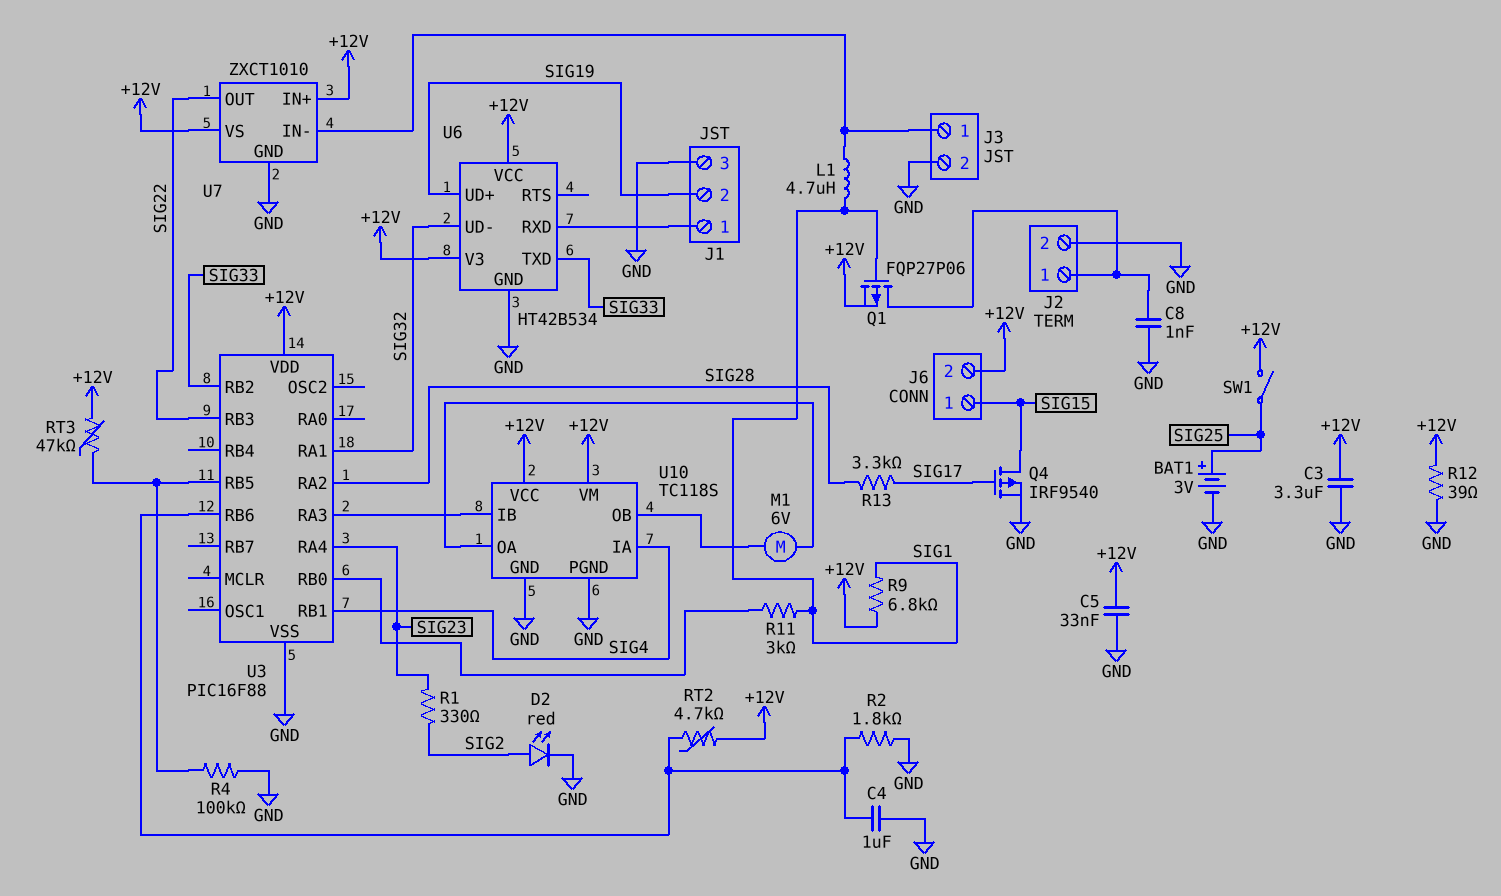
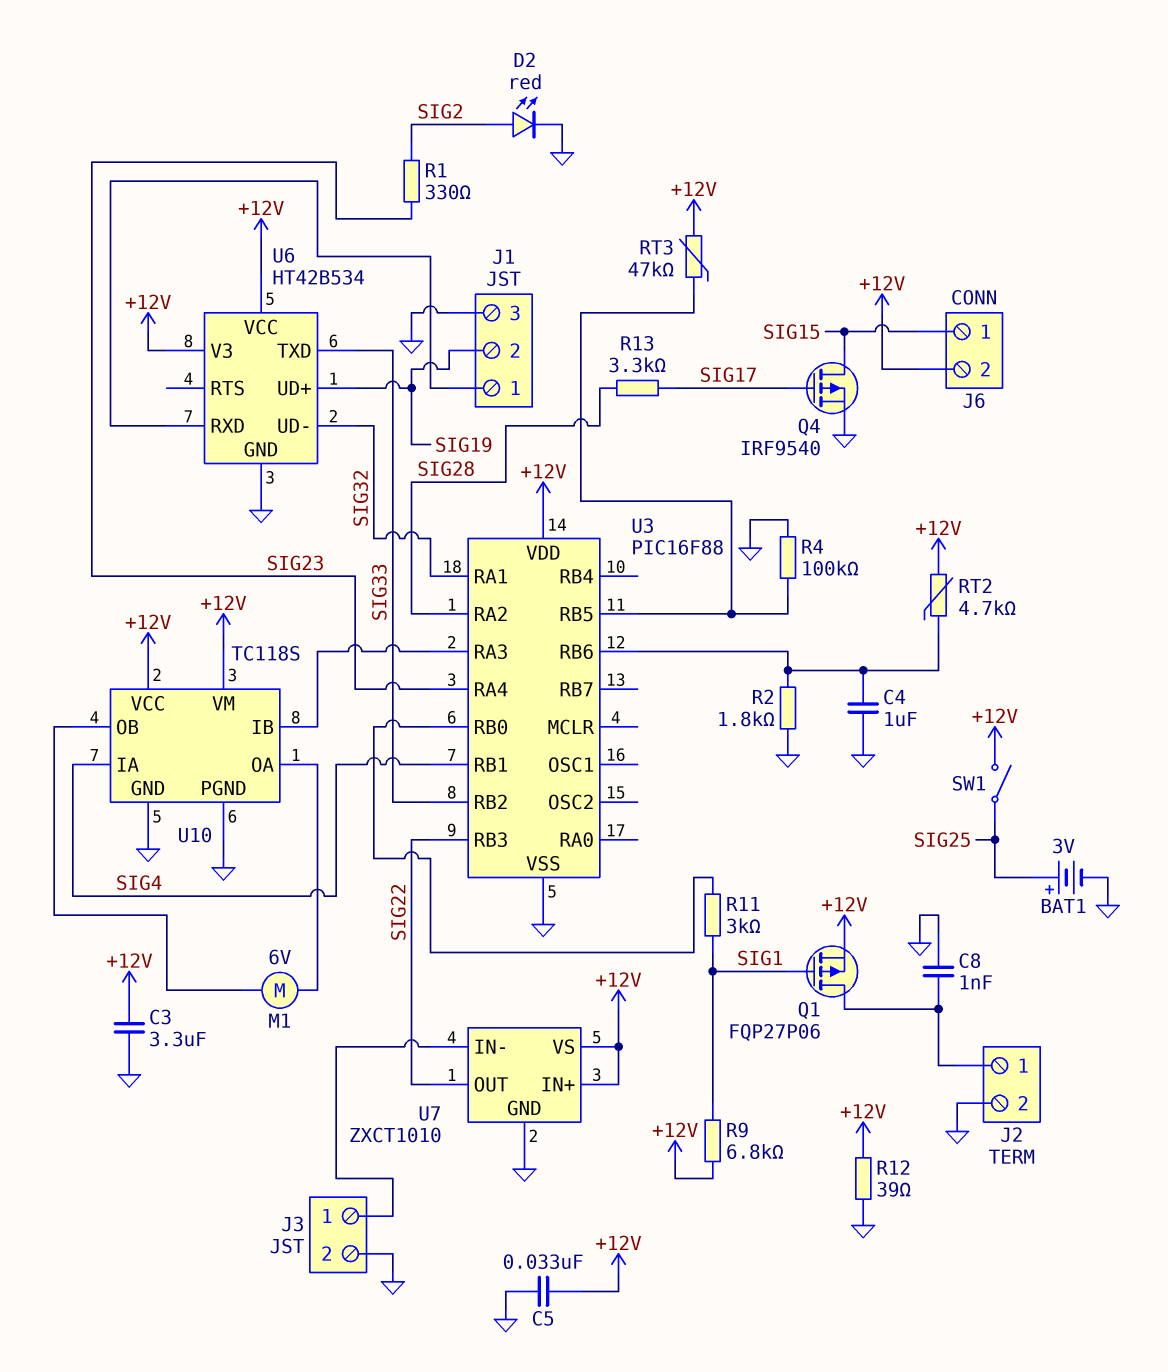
L1: 4.7uH (J3/1, SIG1) -> none

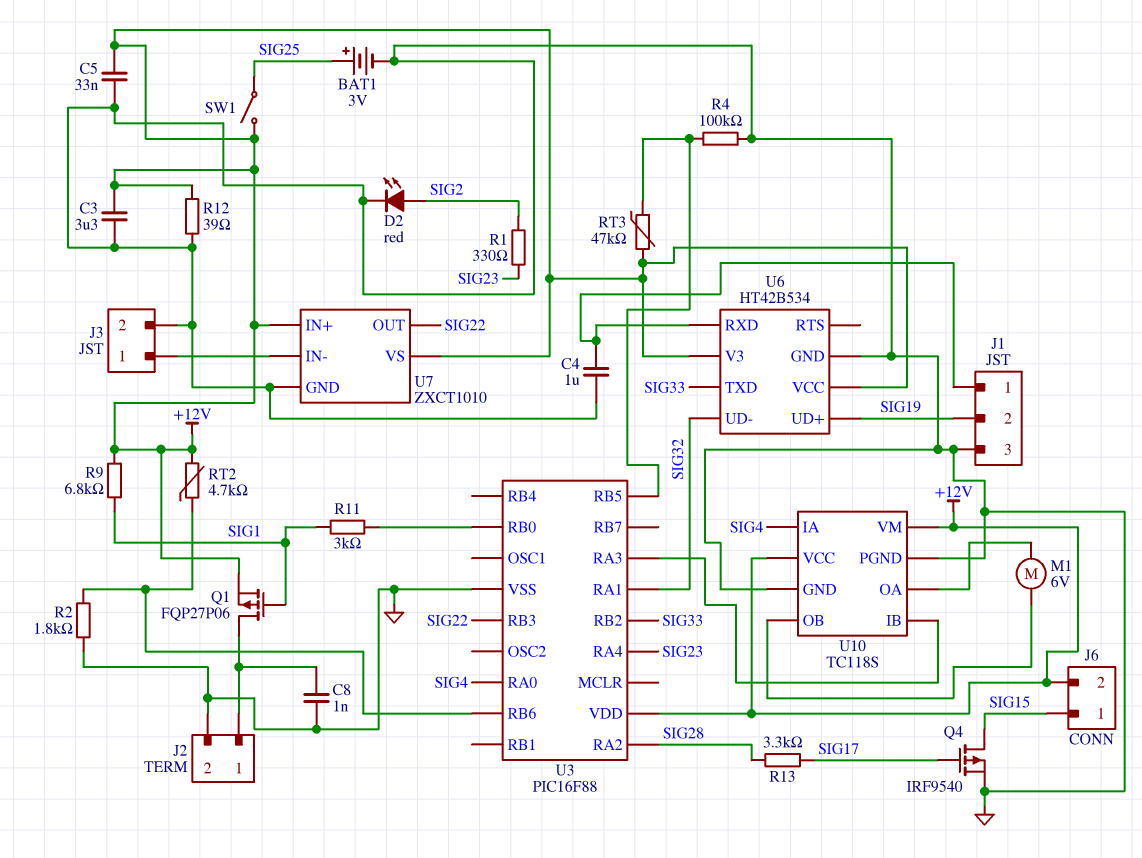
C4: 1uF (GND, U3/RB6) -> 1uF (GND, J1/1)
U3 pin RA0: none -> SIG4
U3 pin RB1: SIG4 -> none

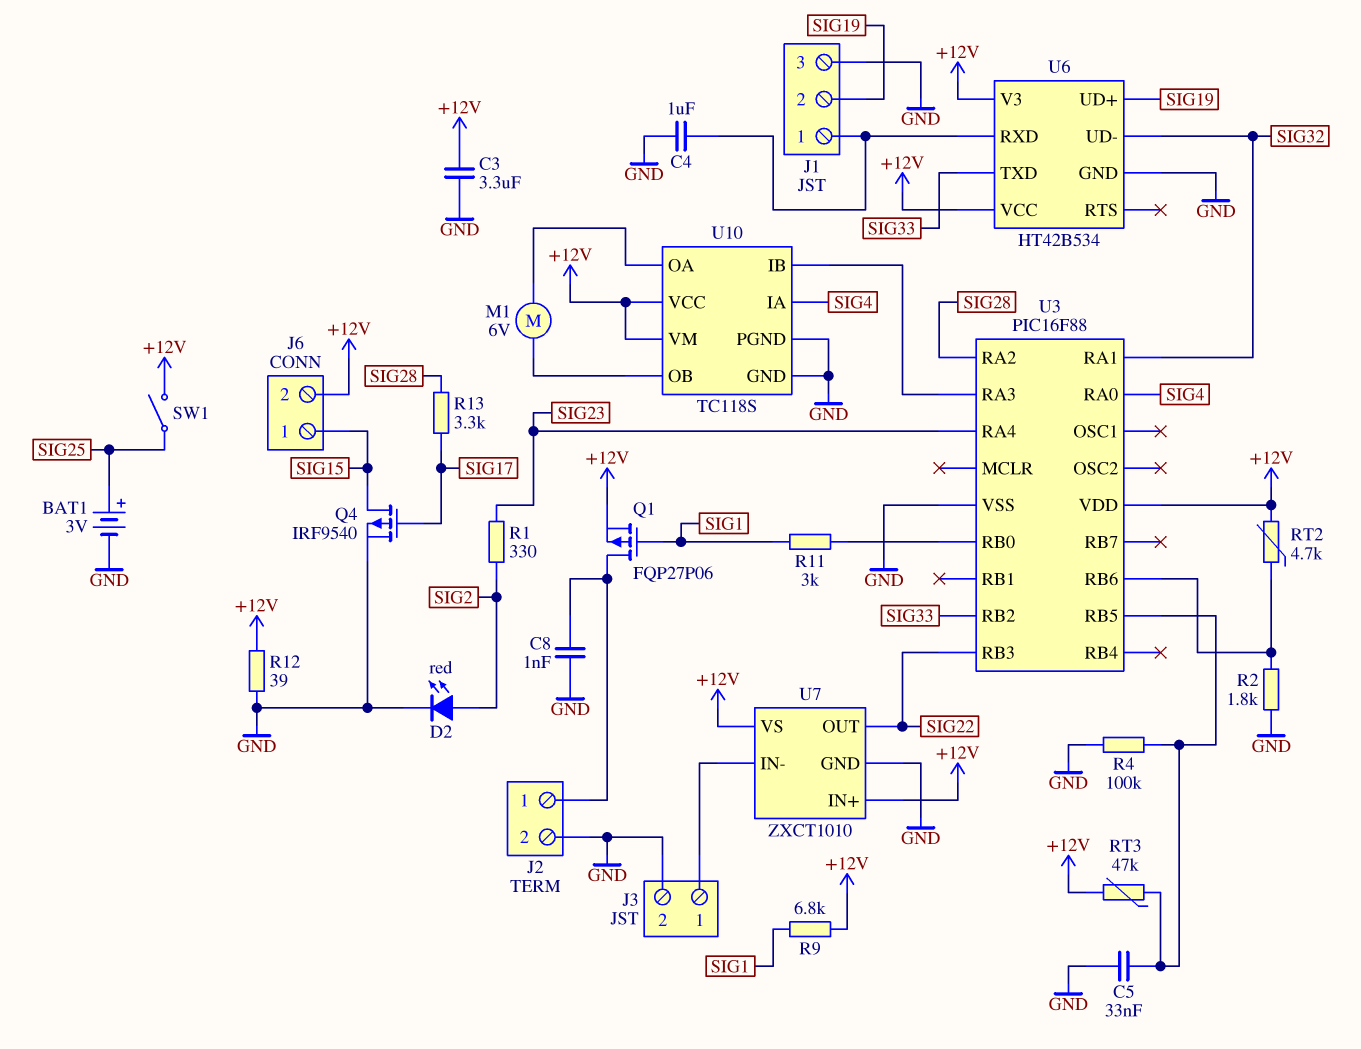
C5: 33nF (+12V, GND) -> 33nF (GND, U3/RB5)

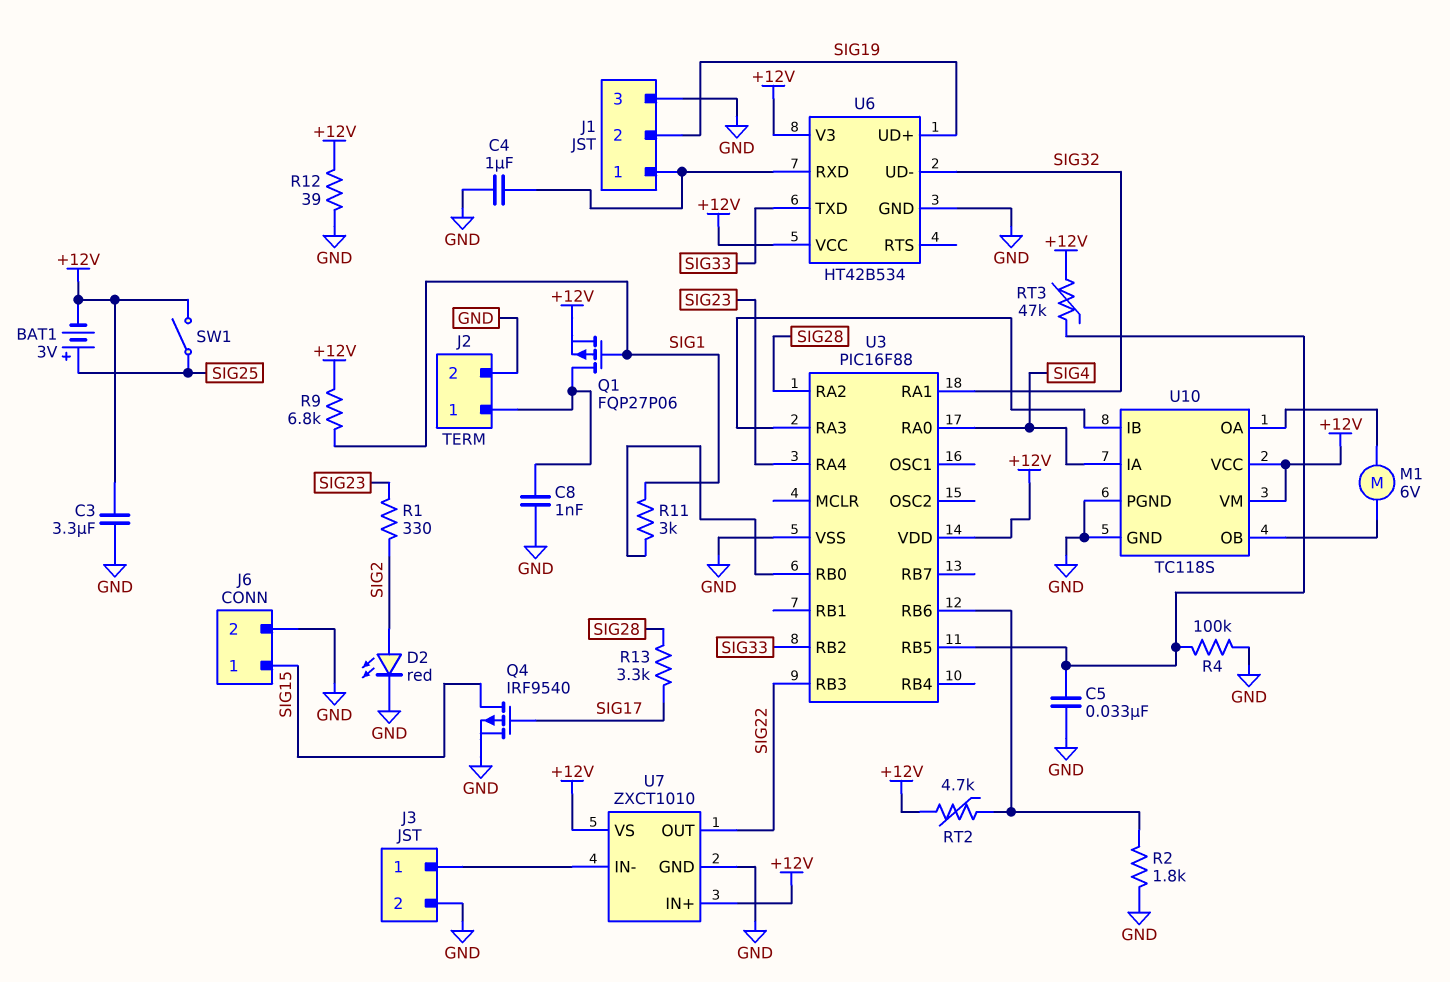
BAT1: 3V (plus SIG25, minus GND) -> 3V (plus SIG25, minus +12V)
J6 pin 2: +12V -> GND

